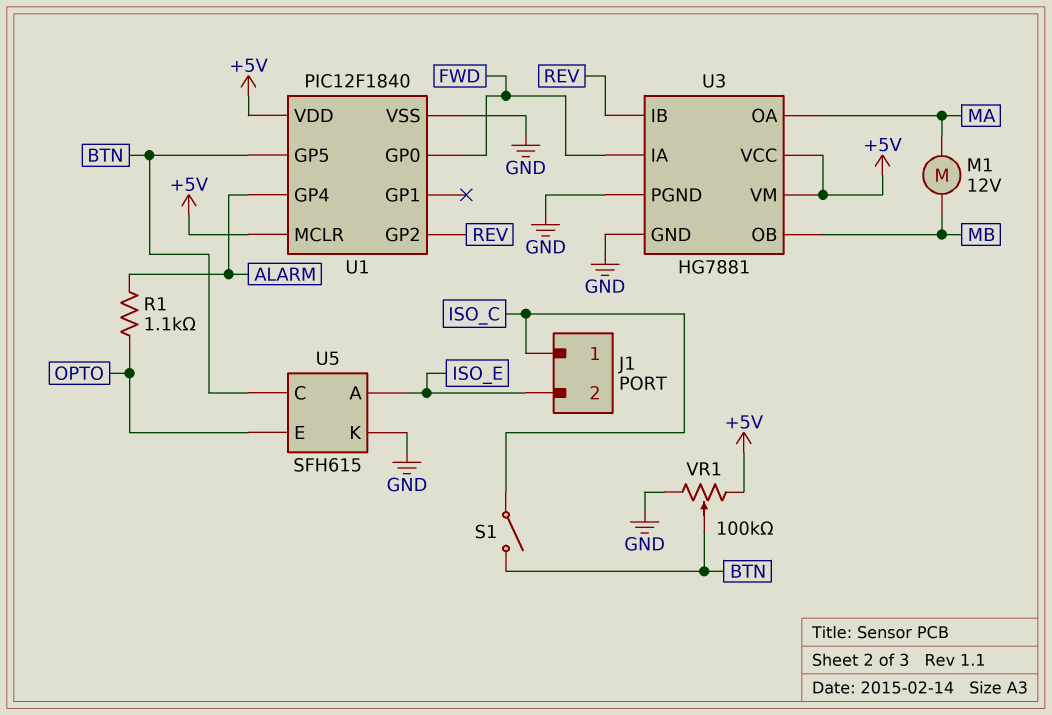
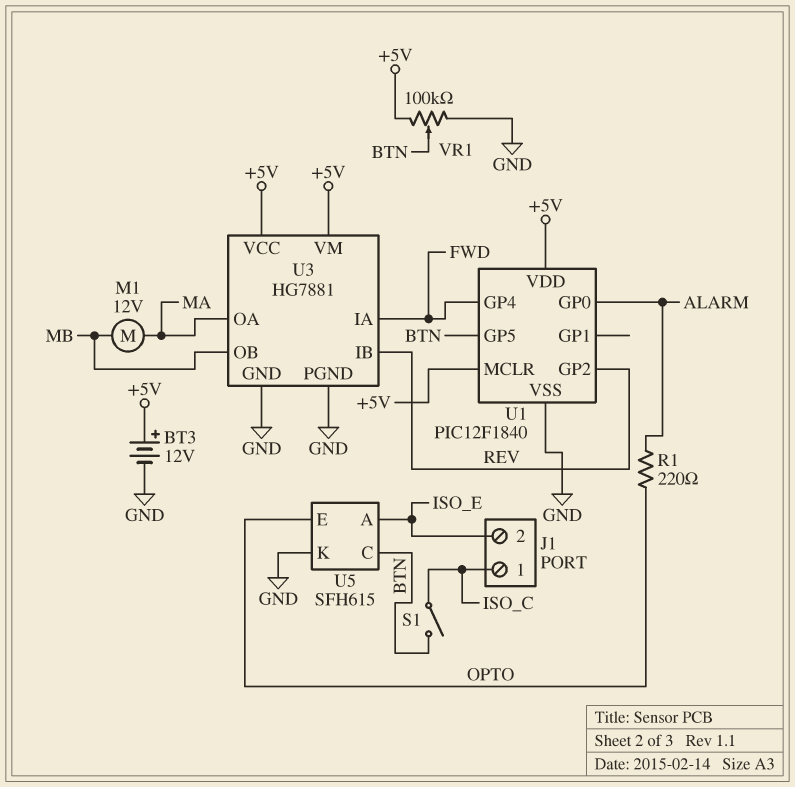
BT3: none -> 12V (plus +5V, minus GND)
R1: 1.1k (ALARM, OPTO) -> 220 (ALARM, OPTO)
U1 pin GP0: FWD -> ALARM
U1 pin GP4: ALARM -> FWD

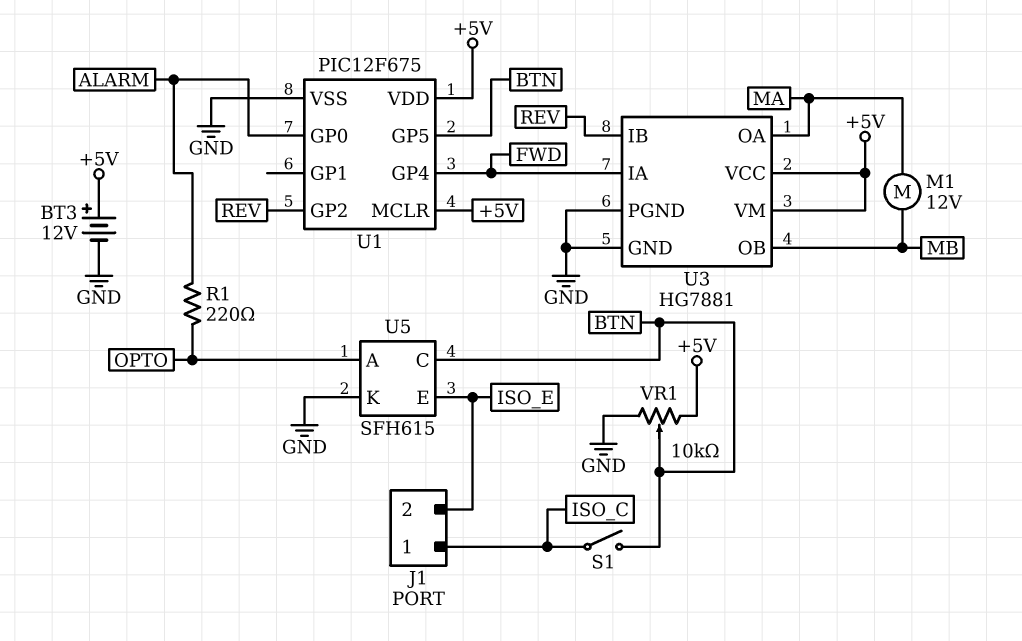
U1: PIC12F1840 -> PIC12F675
U5 pin A: ISO_E -> OPTO
U5 pin E: OPTO -> ISO_E
VR1: 100k (+5V, GND, wiper BTN) -> 10k (+5V, GND, wiper BTN)

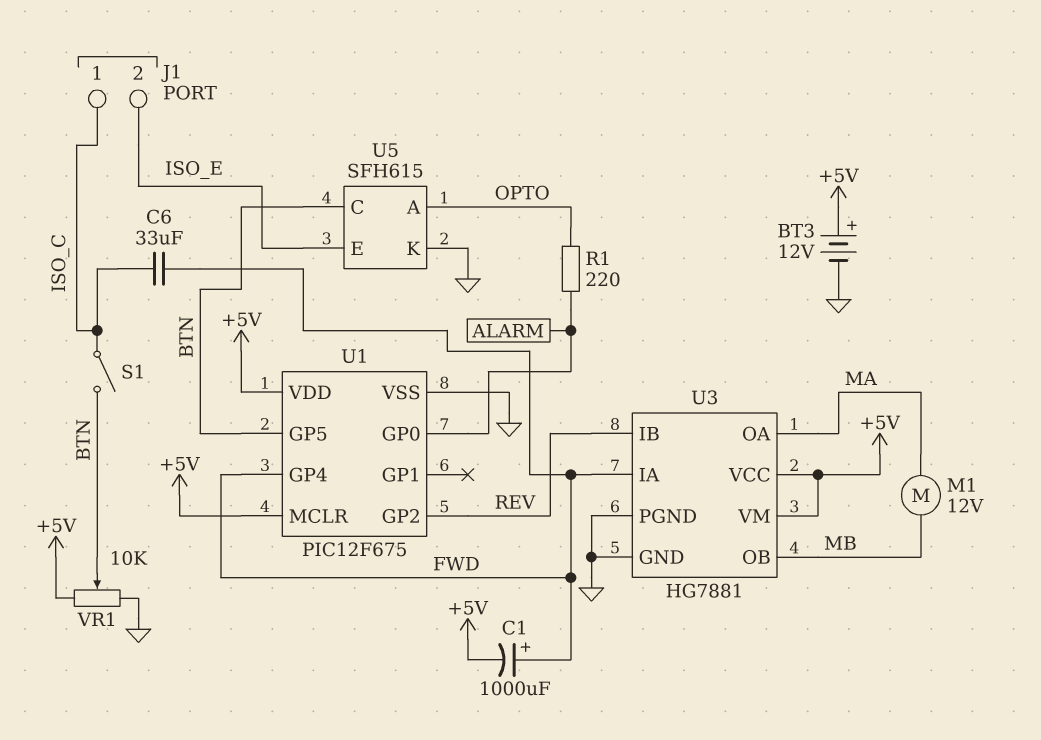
C1: none -> 1000uF (plus FWD, minus +5V)
C6: none -> 33uF (FWD, ISO_C)

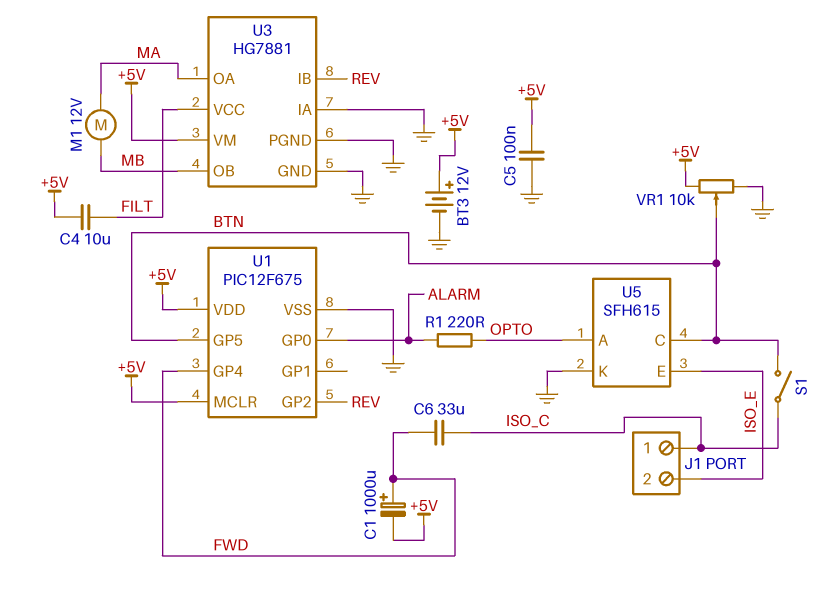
C4: none -> 10uF (+5V, FILT)
C5: none -> 100nF (+5V, GND)
U3 pin IA: FWD -> GND
U3 pin VCC: +5V -> FILT

